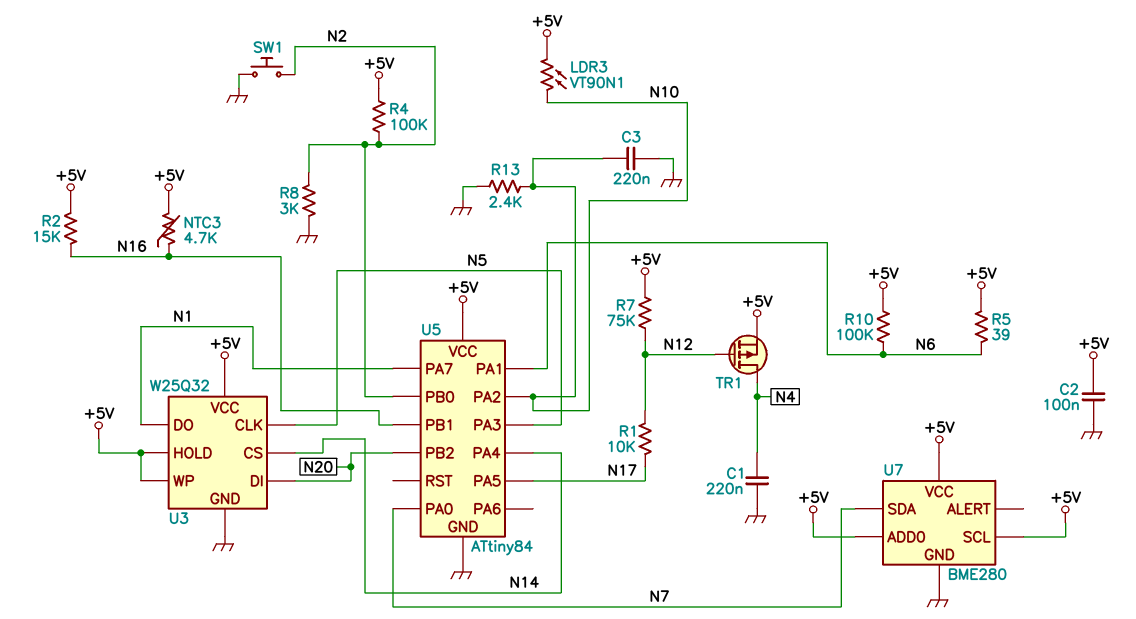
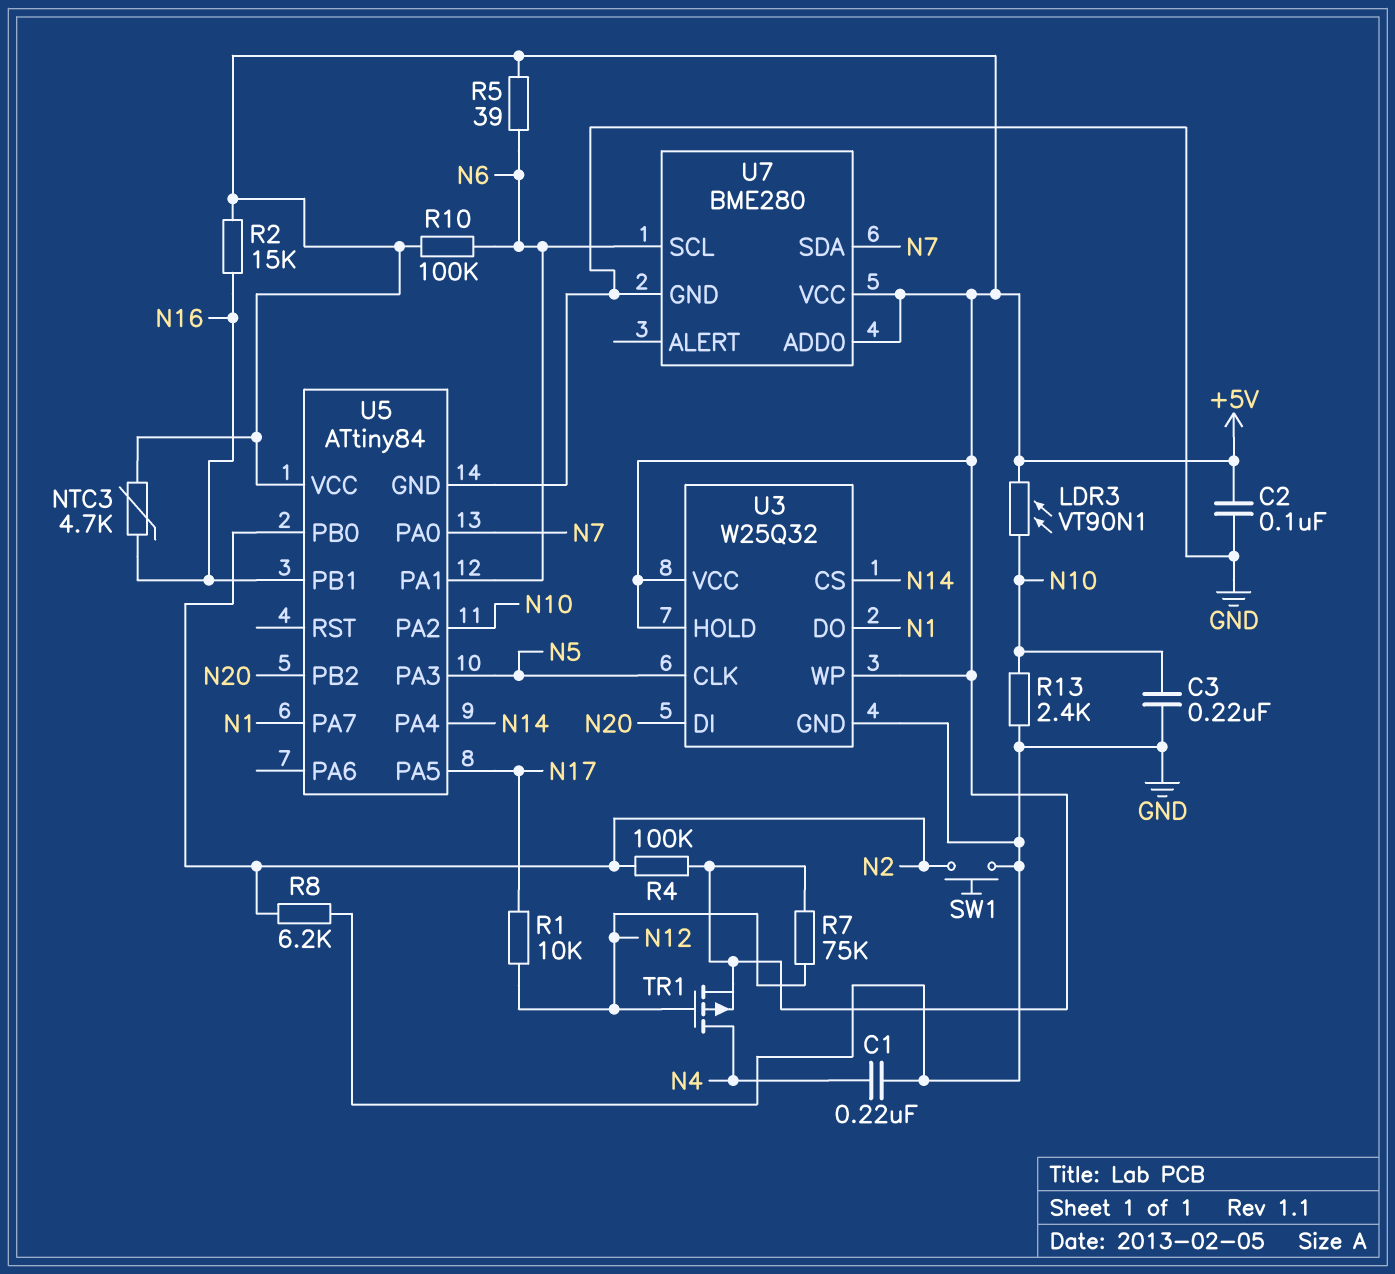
R8: 3k (GND, N2) -> 6.2k (GND, N2)
U7 pin SCL: +5V -> N6

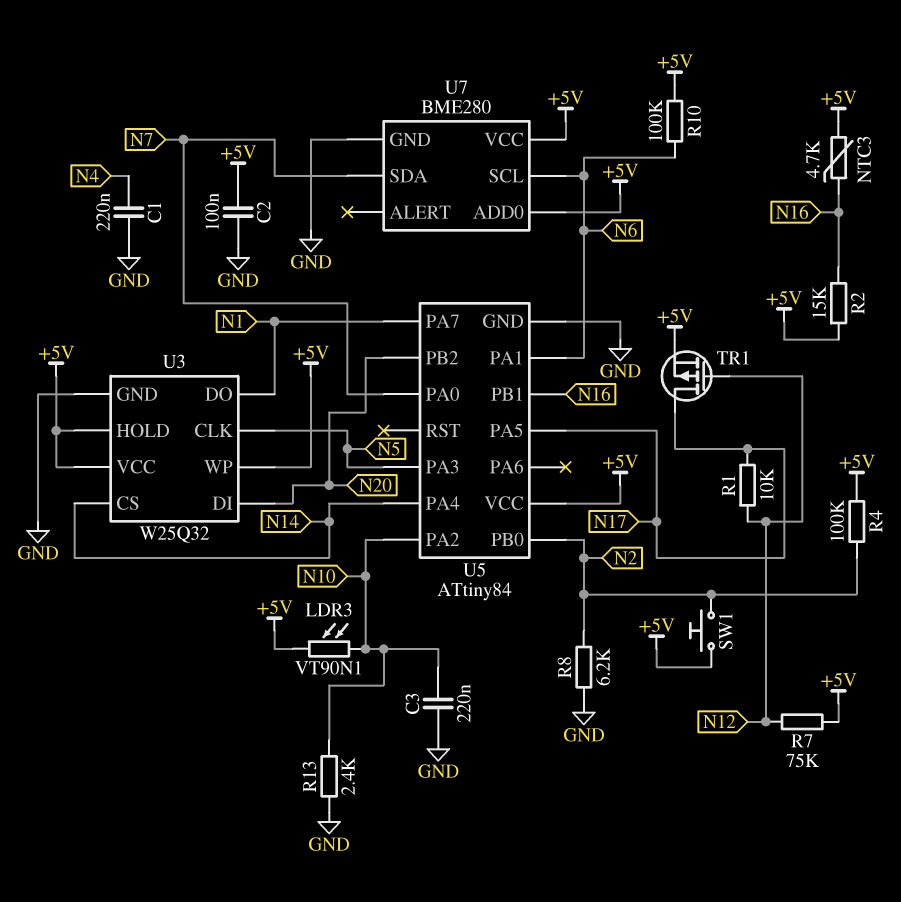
R5: 39 (+5V, N6) -> none
SW1: button (GND, N2) -> button (+5V, N2)
TR1: PMOS (G N12, D N4, S +5V) -> PMOS (G N12, D N17, S +5V)

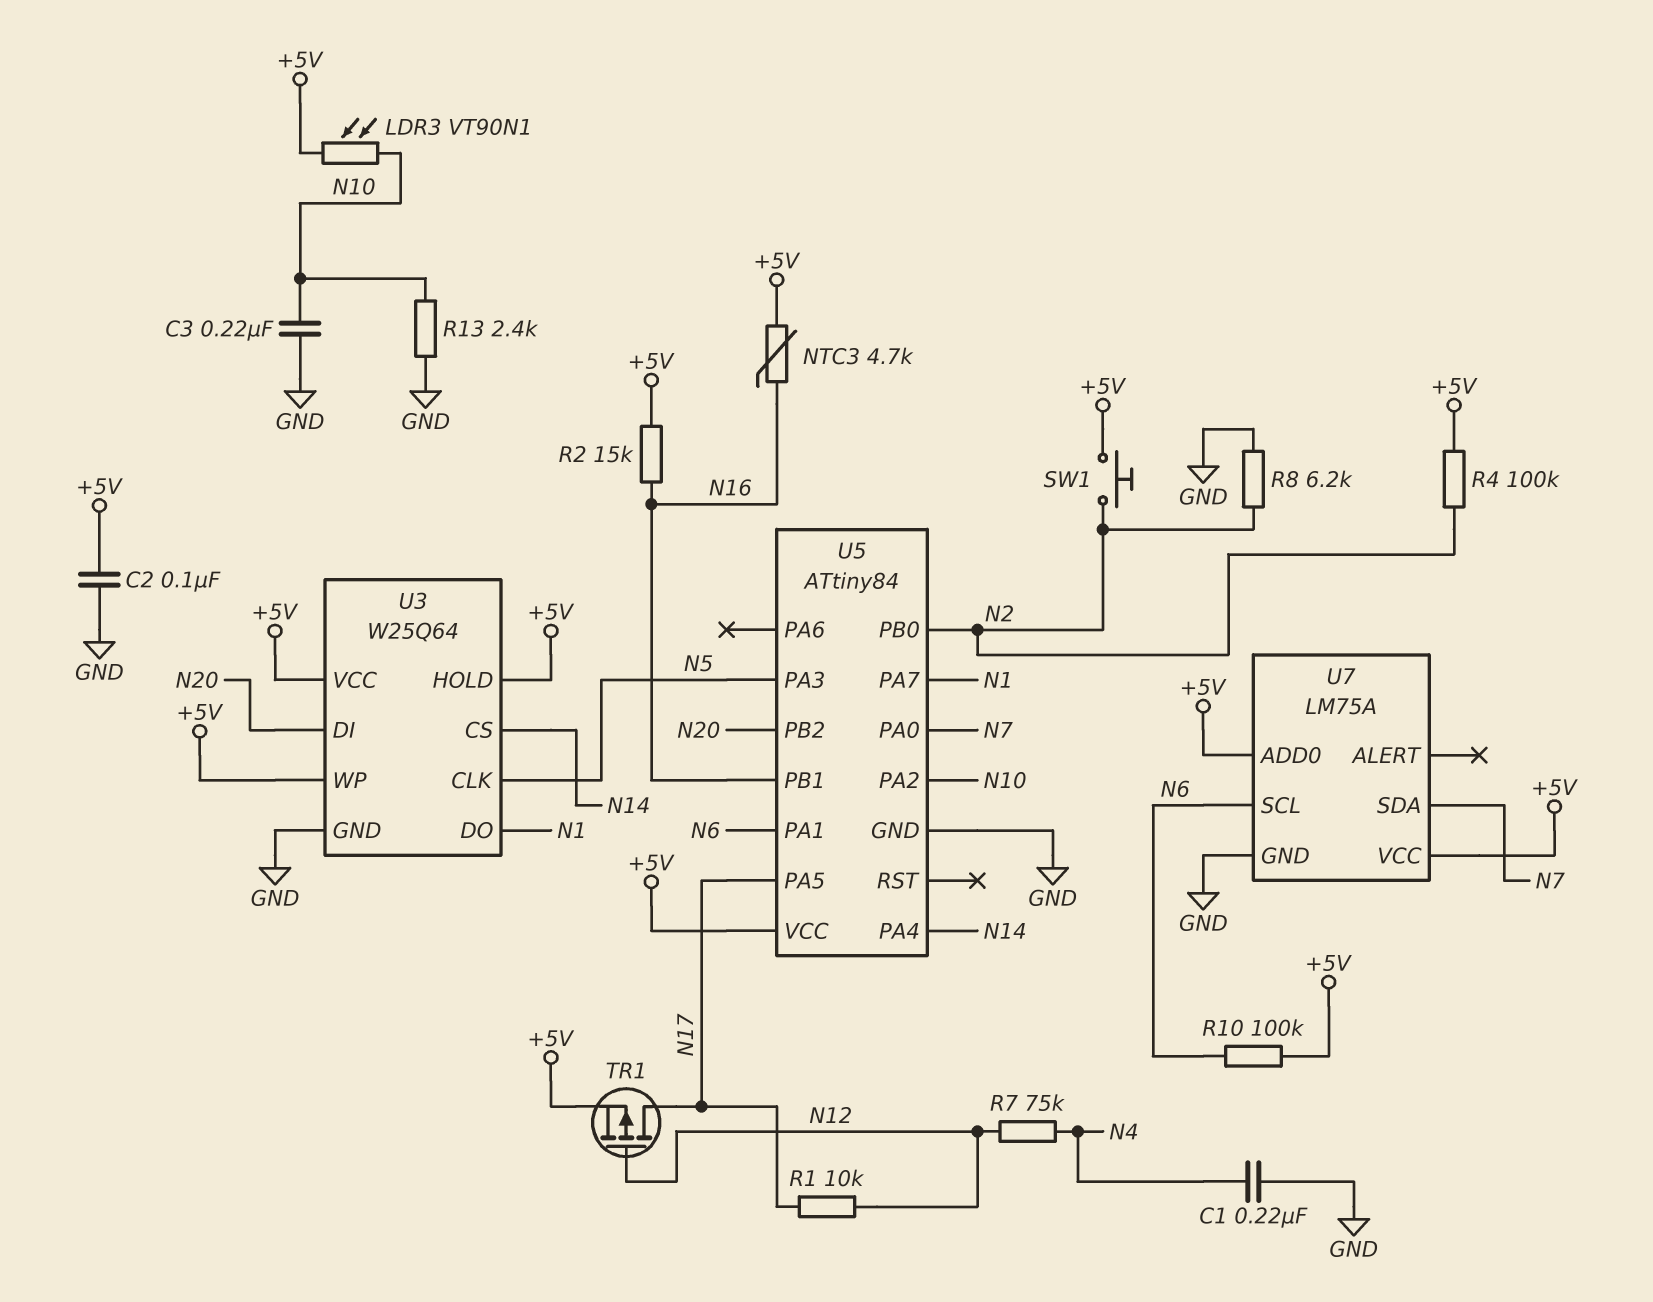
R7: 75k (+5V, N12) -> 75k (N4, N12)
U3: W25Q32 -> W25Q64
U7: BME280 -> LM75A

